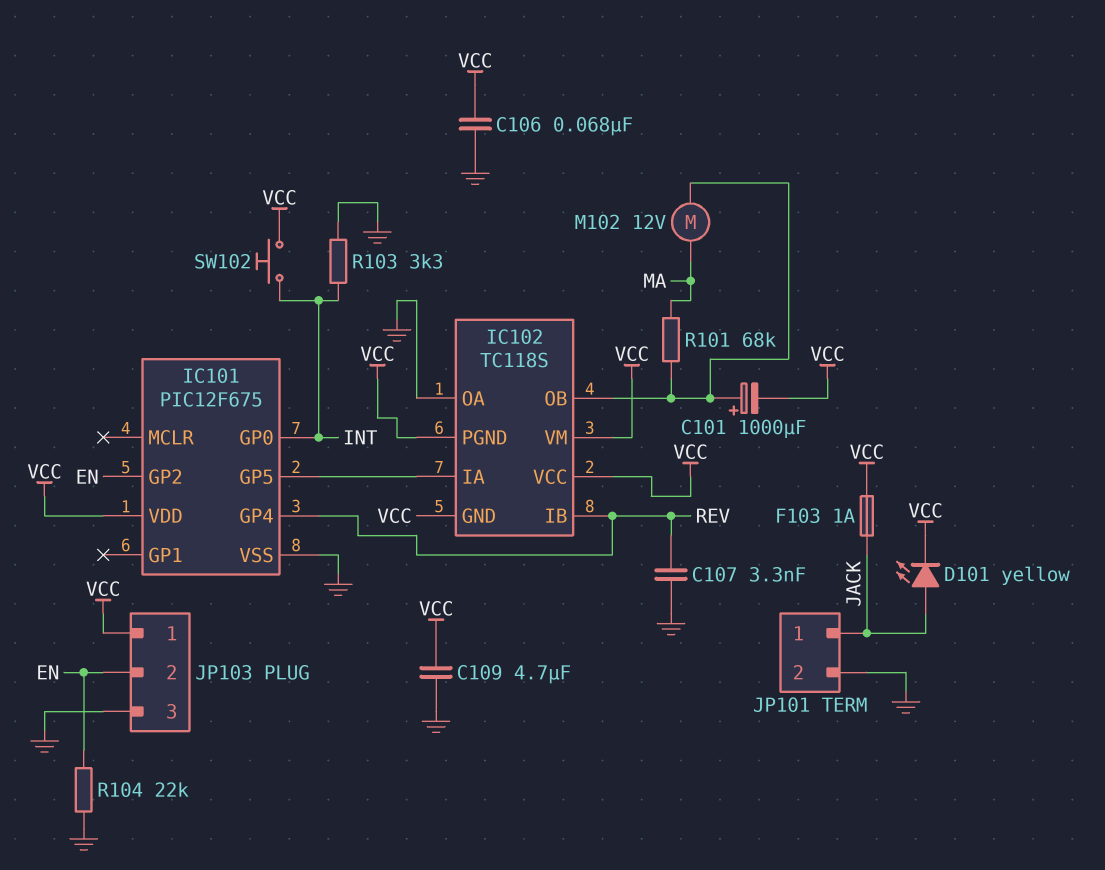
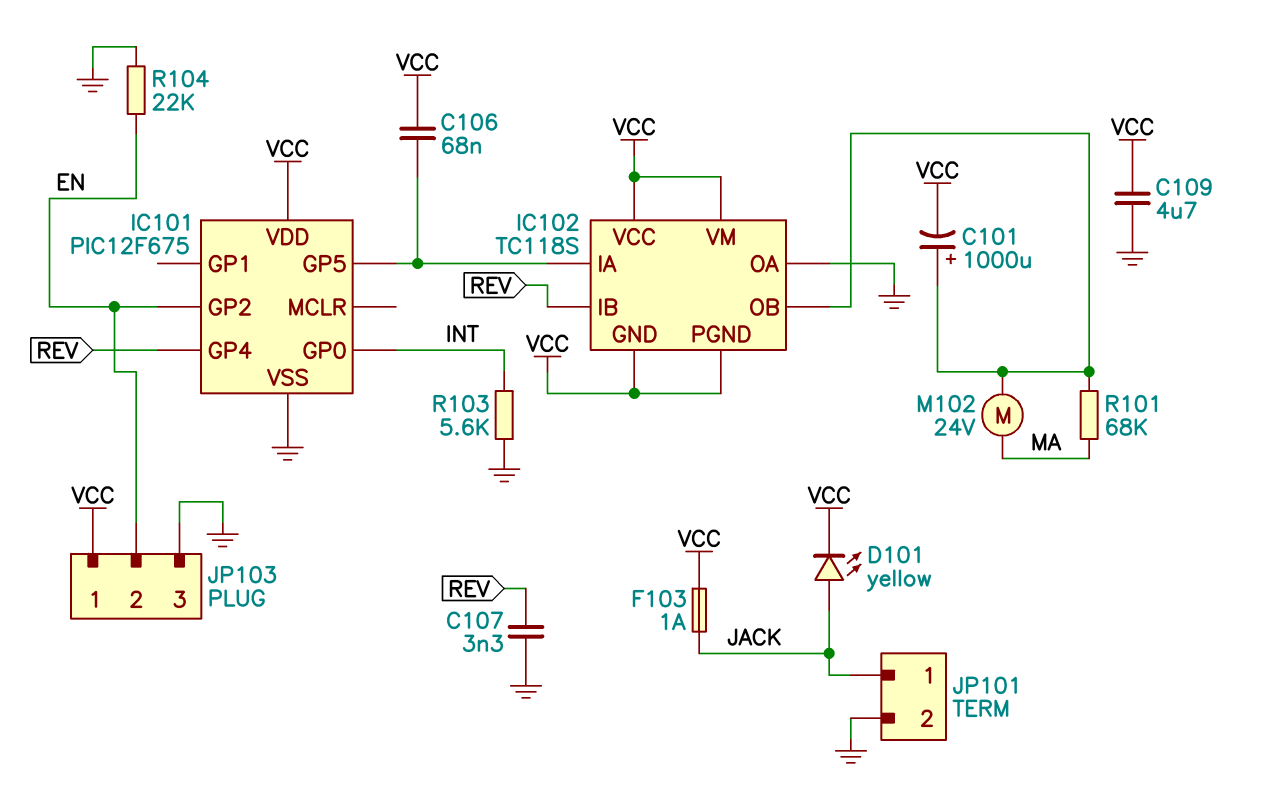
C106: 68nF (GND, VCC) -> 68nF (IC101/GP5, VCC)
M102: motor 12V (IC102/OB, MA) -> motor 24V (IC102/OB, MA)
R103: 3.3k (GND, INT) -> 5.6k (GND, INT)
SW102: button (INT, VCC) -> none

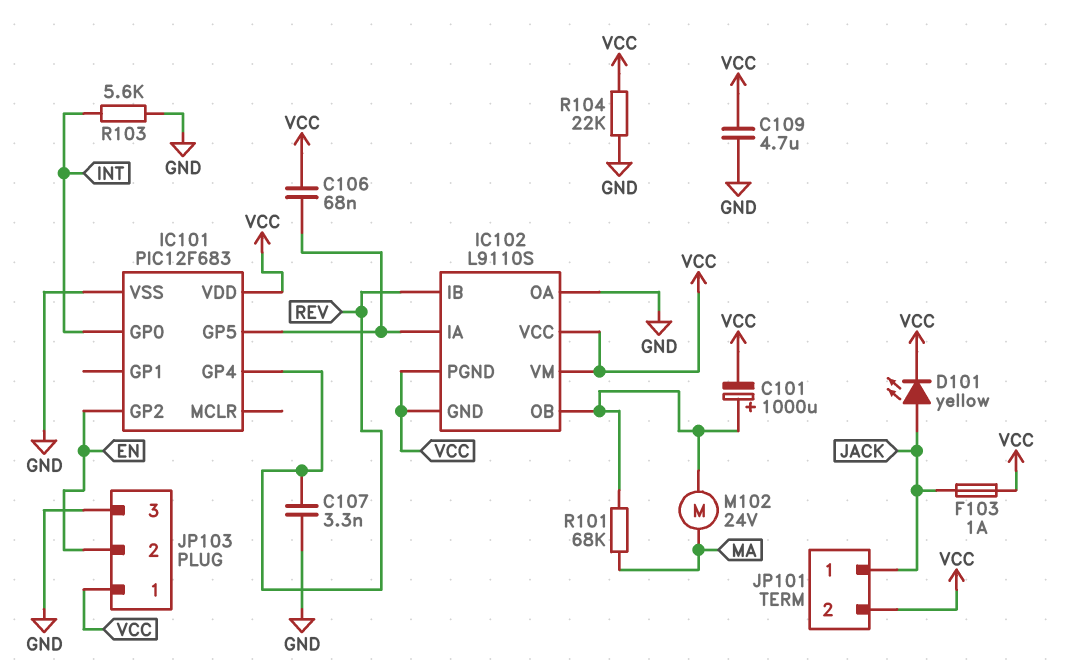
IC101: PIC12F675 -> PIC12F683
IC102: TC118S -> L9110S
JP101 pin 2: GND -> VCC
R104: 22k (EN, GND) -> 22k (GND, VCC)

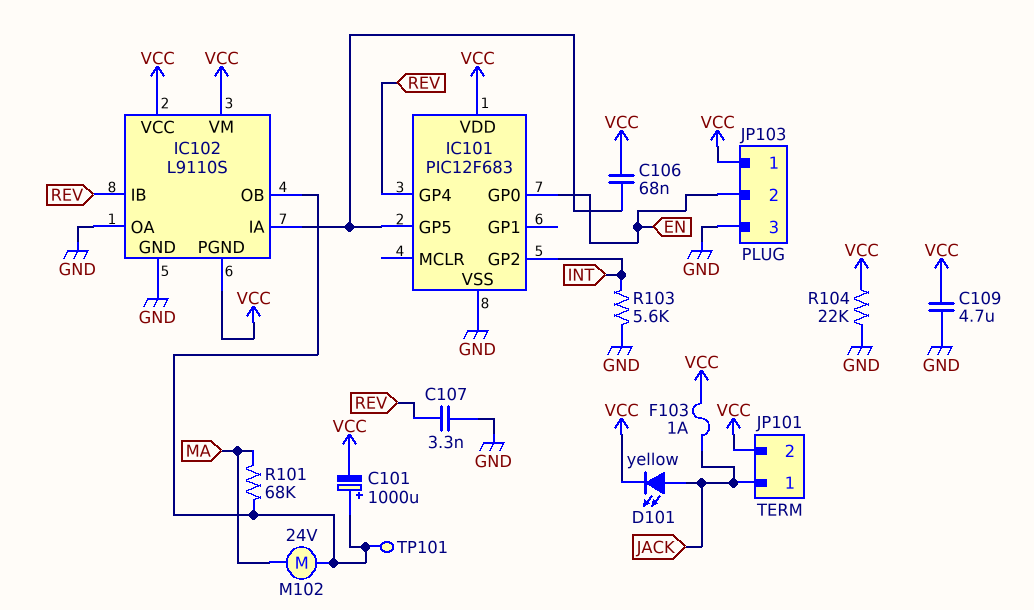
IC101 pin GP0: INT -> EN
IC101 pin GP2: EN -> INT
IC102 pin GND: VCC -> GND
TP101: none -> test point (IC102/OB)

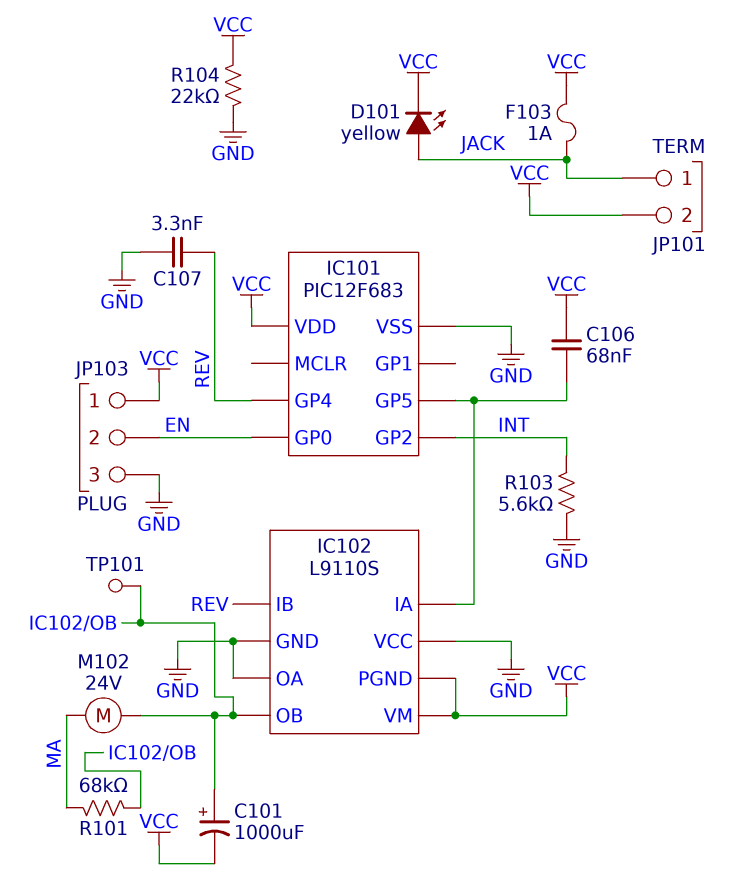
C109: 4.7uF (GND, VCC) -> none
IC102 pin VCC: VCC -> GND

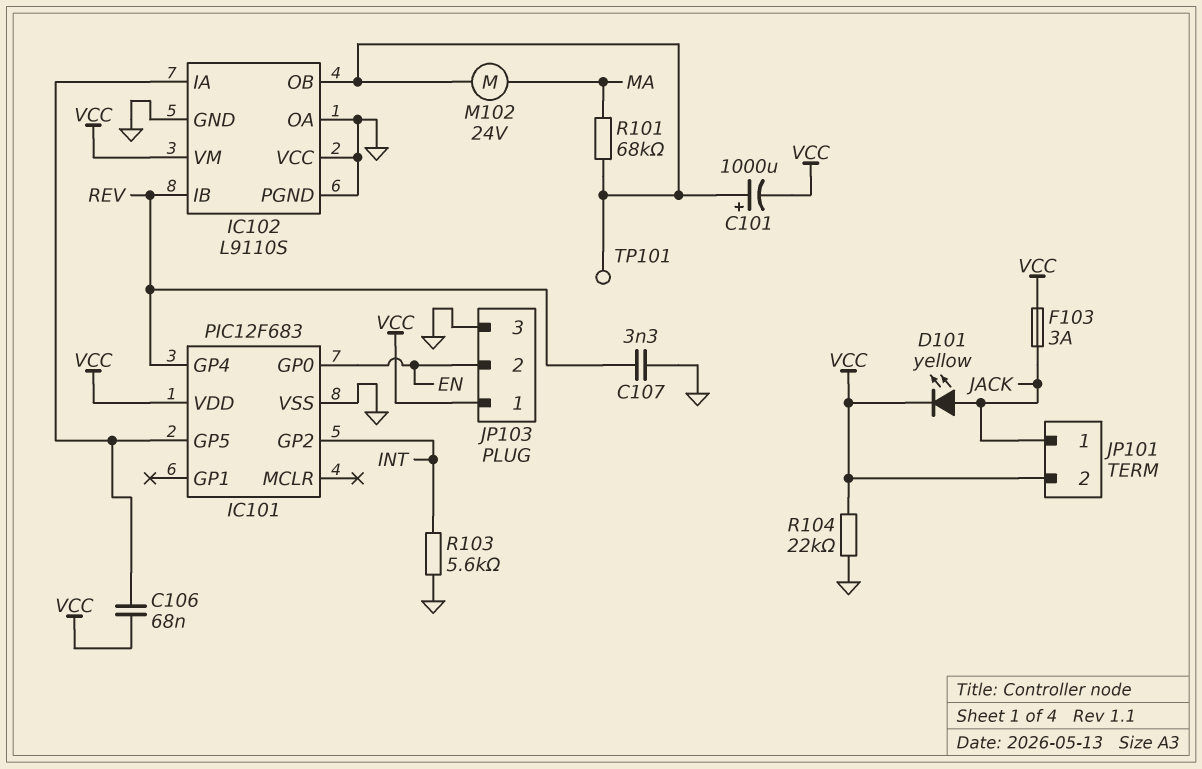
F103: 1A (JACK, VCC) -> 3A (JACK, VCC)
IC102 pin PGND: VCC -> GND

